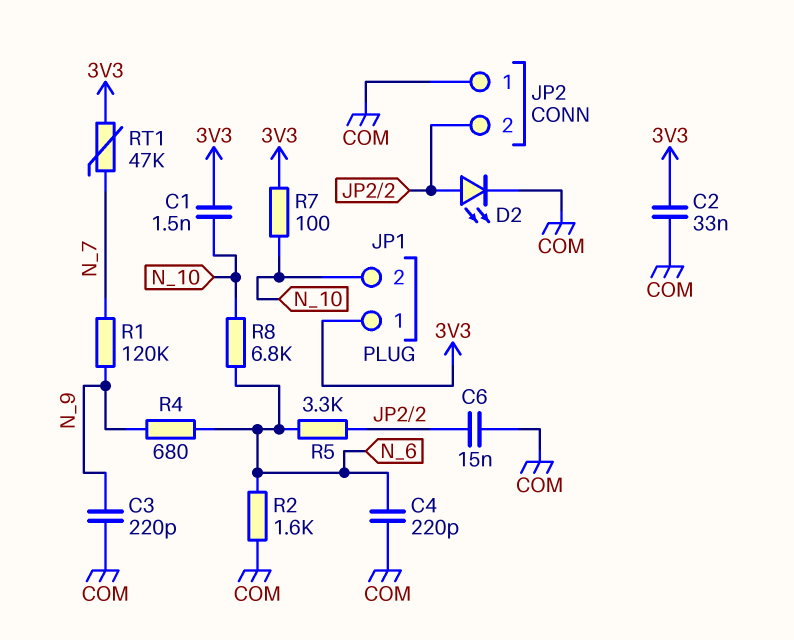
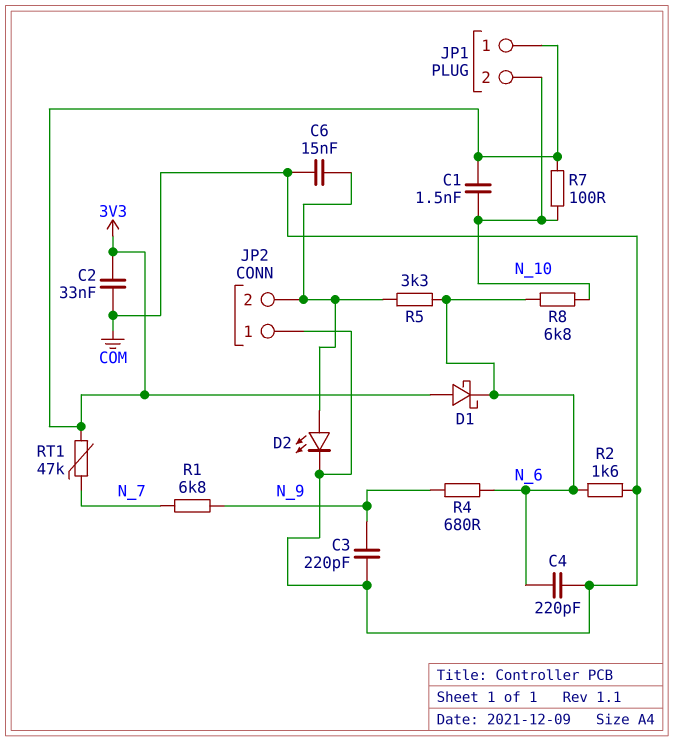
D1: none -> schottky (A 3V3, K N_6)
R1: 120k (N_7, N_9) -> 6.8k (N_7, N_9)

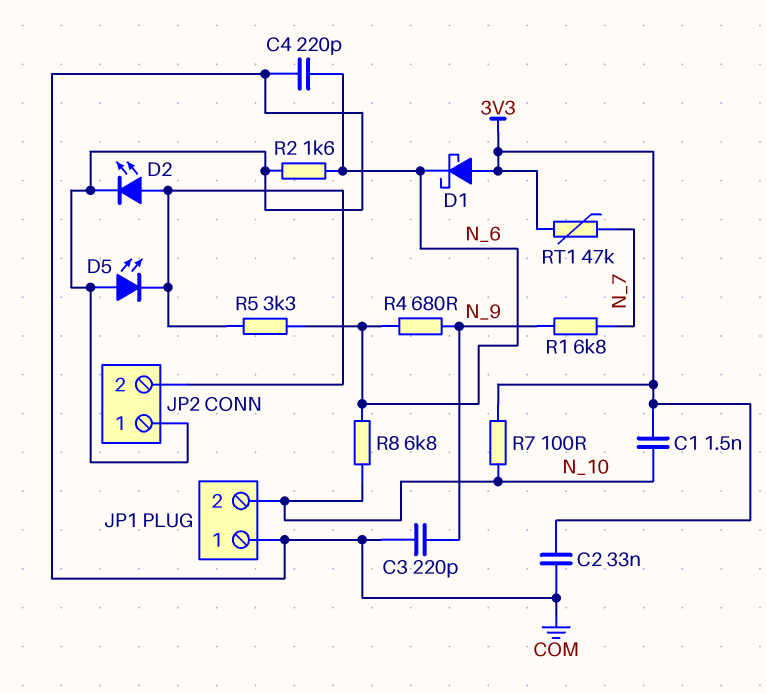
C6: 15nF (COM, JP2/2) -> none
D5: none -> LED (A COM, K JP2/2)
JP1 pin 1: 3V3 -> COM

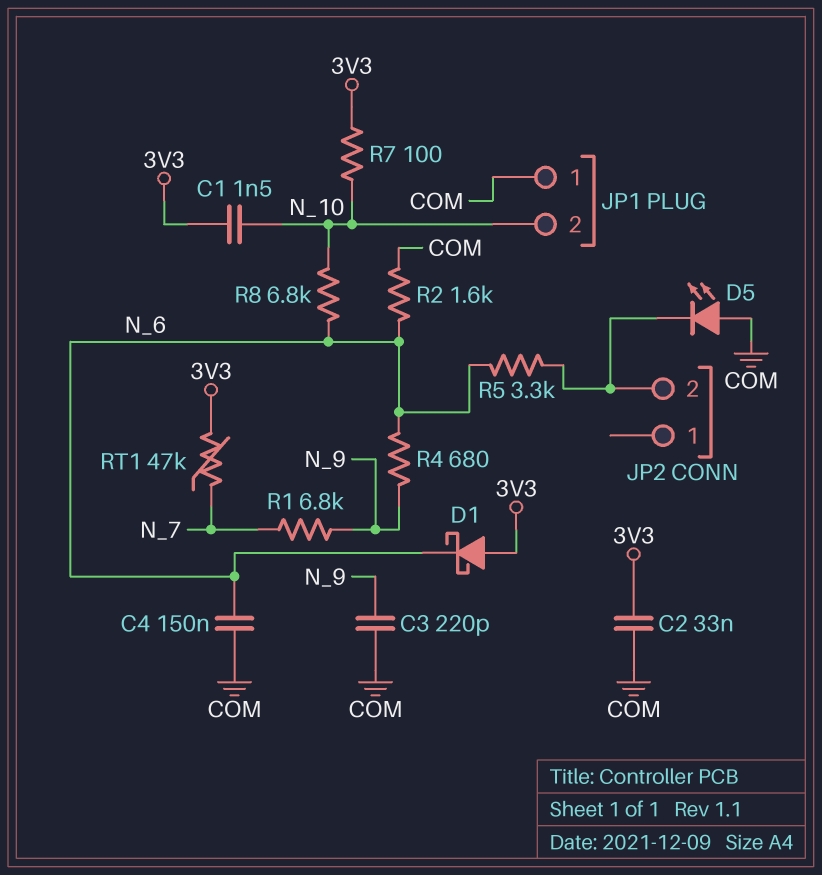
C4: 220pF (COM, N_6) -> 150nF (COM, N_6)
D2: LED (A JP2/2, K COM) -> none
JP2 pin 1: COM -> none

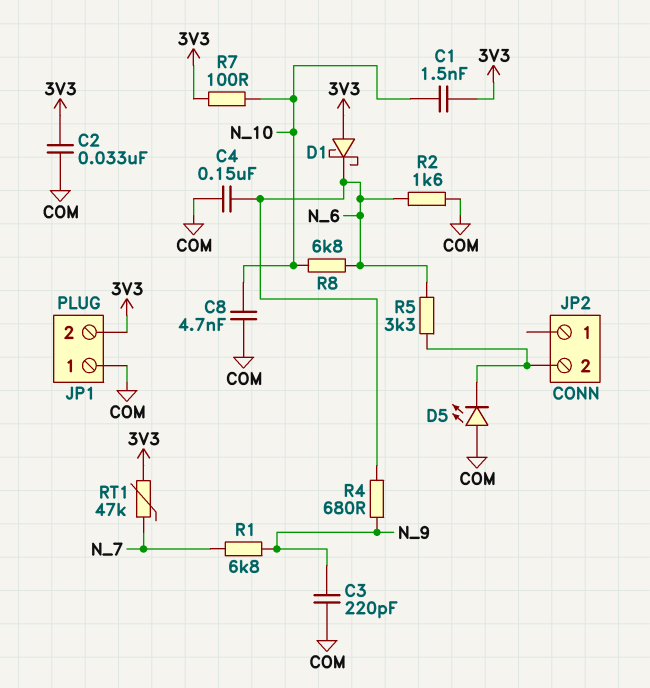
C8: none -> 4.7nF (COM, N_10)
JP1 pin 2: N_10 -> 3V3

